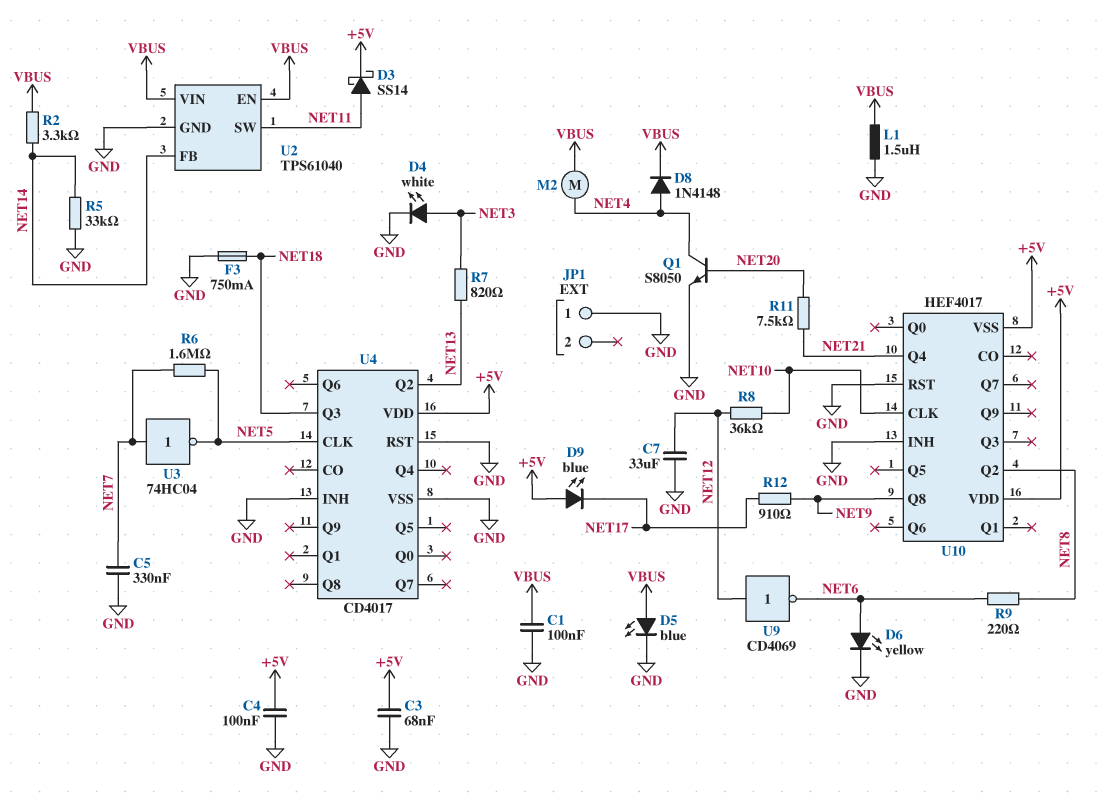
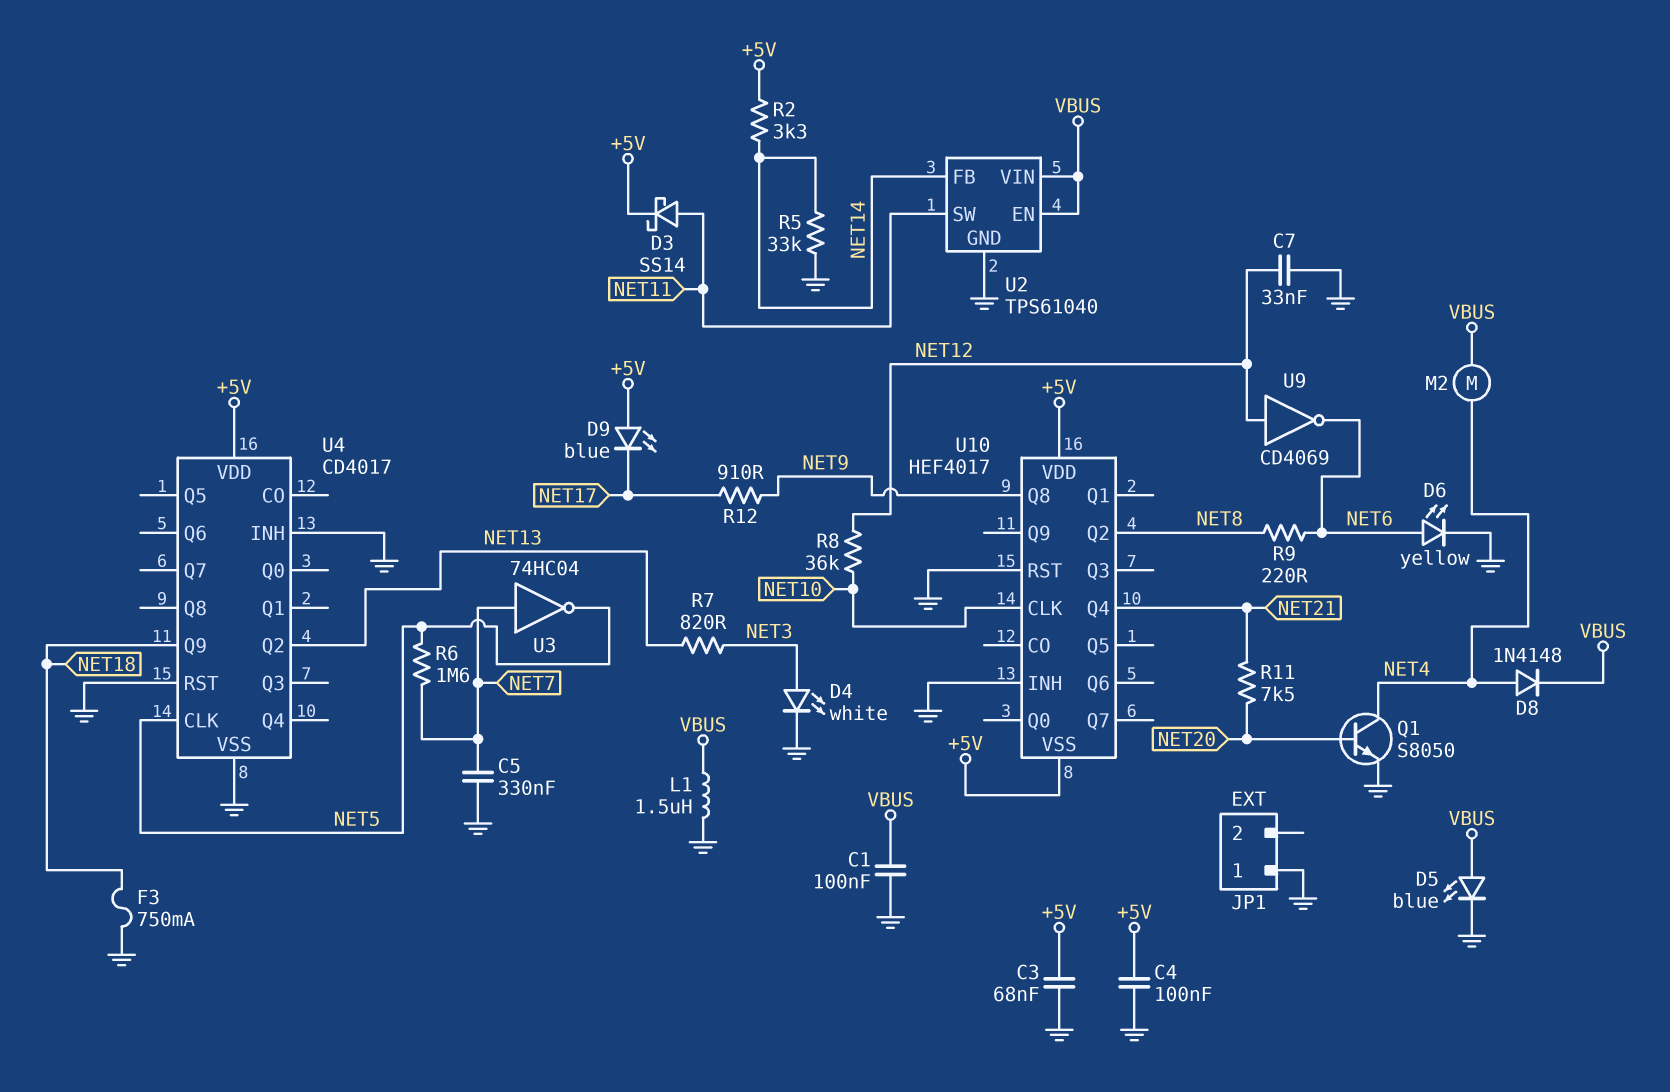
C7: 33uF (GND, NET12) -> 33nF (GND, NET12)
R2: 3.3k (NET14, VBUS) -> 3.3k (+5V, NET14)
U4 pin Q3: NET18 -> none
U4 pin Q9: none -> NET18

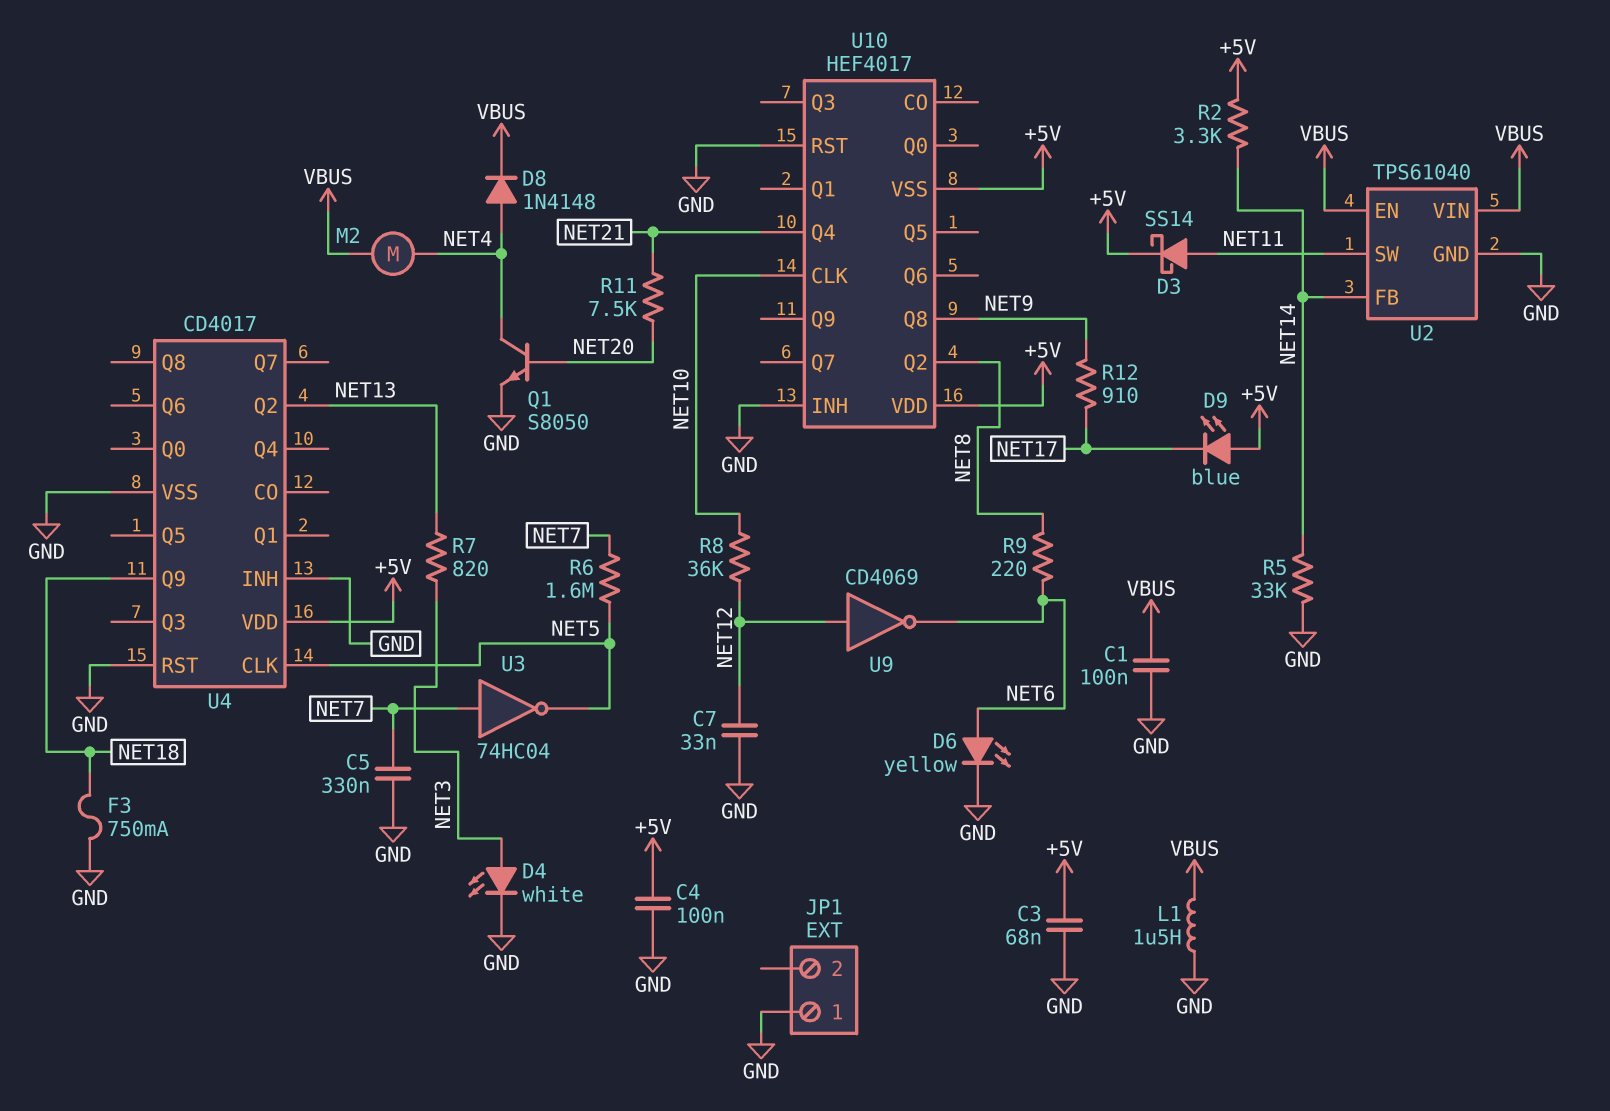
D5: LED blue (A VBUS, K GND) -> none

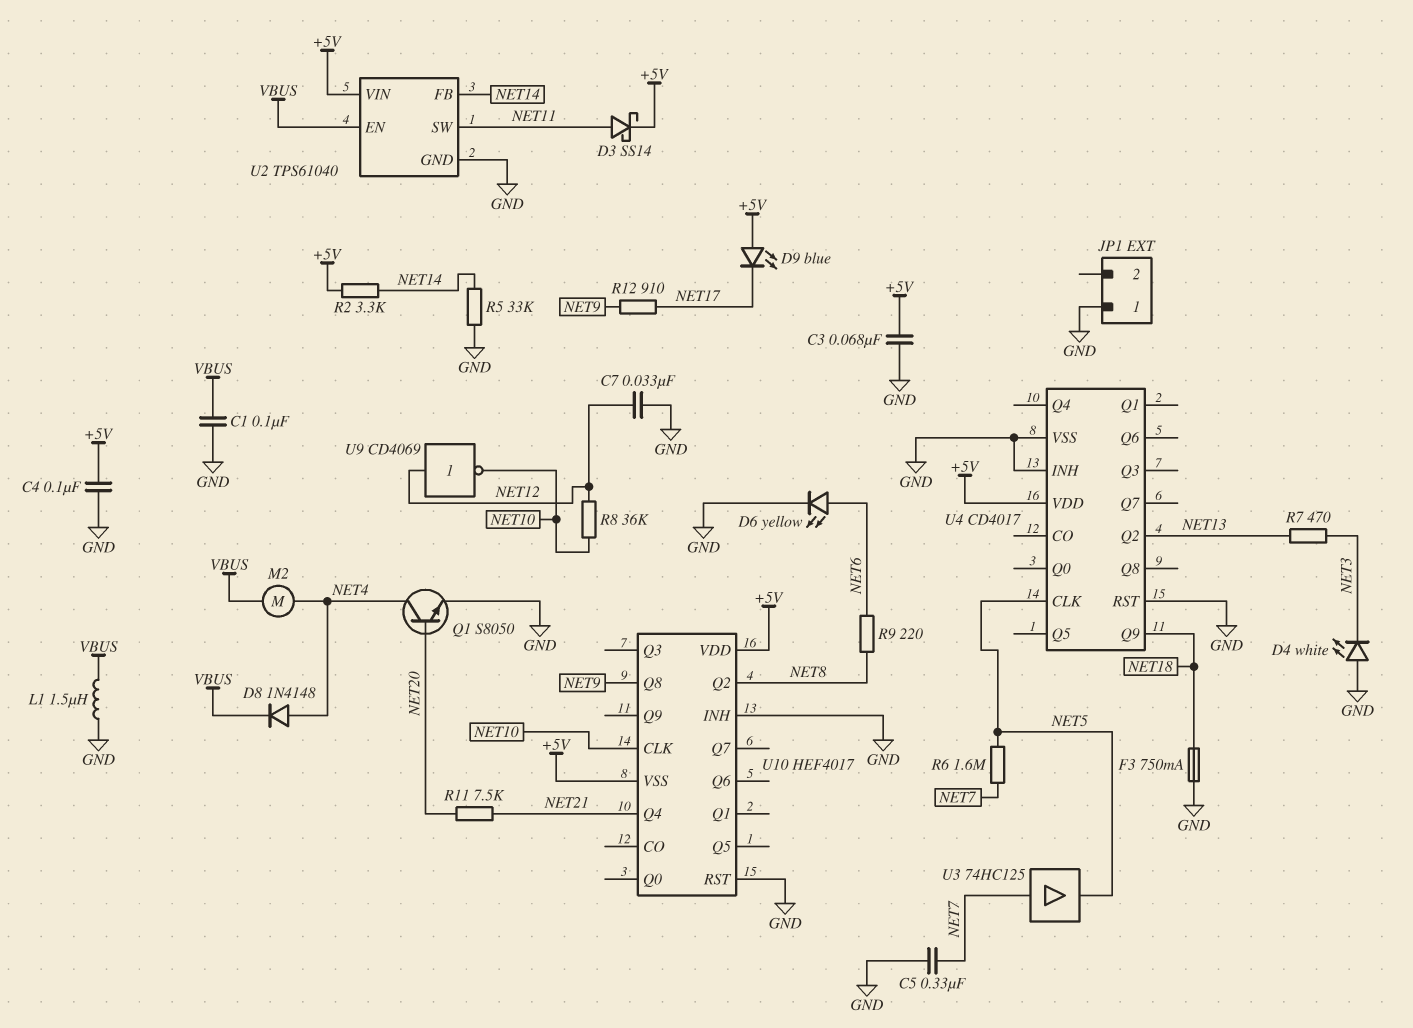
D4: LED white (A NET3, K GND) -> LED white (A GND, K NET3)
R7: 820 (NET3, NET13) -> 470 (NET3, NET13)
U2 pin VIN: VBUS -> +5V
U3: NOT 74HC04 (in NET7, out NET5) -> buffer 74HC125 (in NET7, out NET5)
U9: NOT CD4069 (in NET12, out NET6) -> NOT CD4069 (in NET12, out NET10)

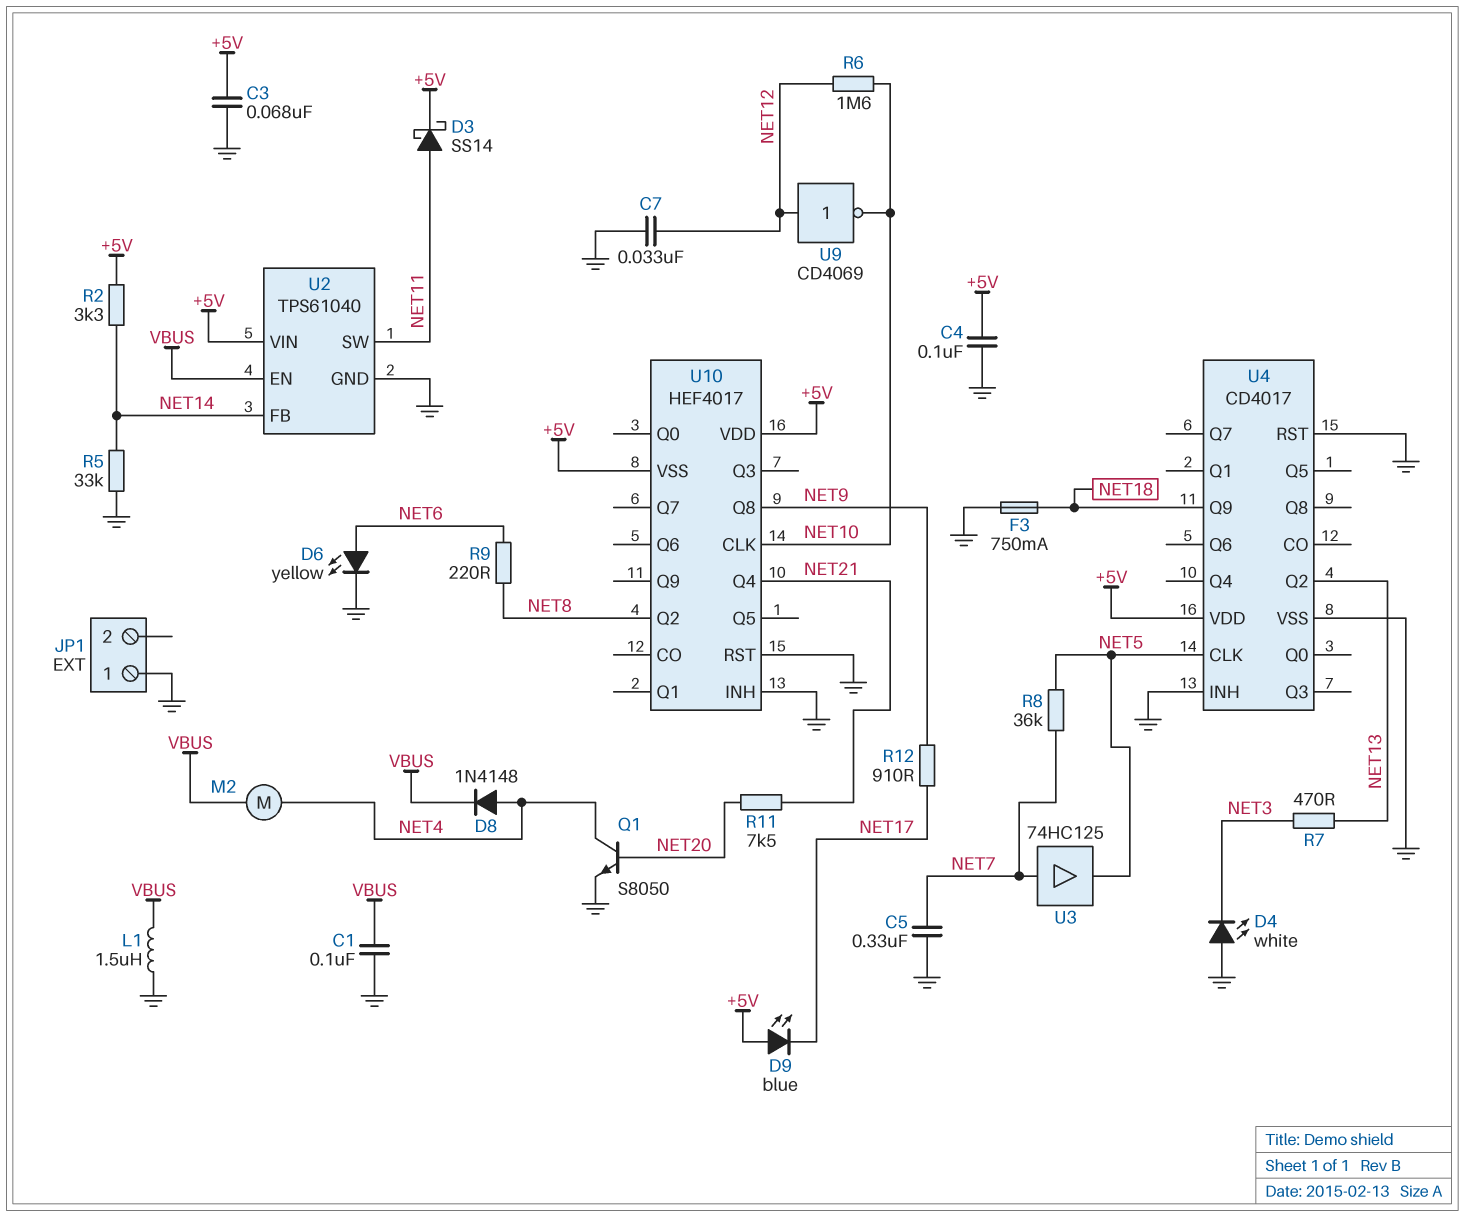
R6: 1.6M (NET5, NET7) -> 1.6M (NET10, NET12)
R8: 36k (NET10, NET12) -> 36k (NET5, NET7)

